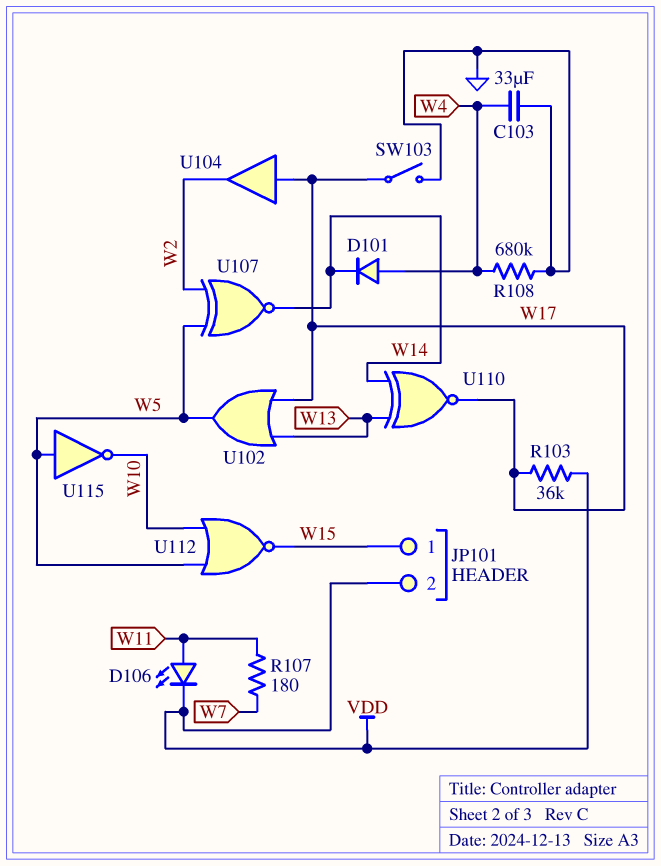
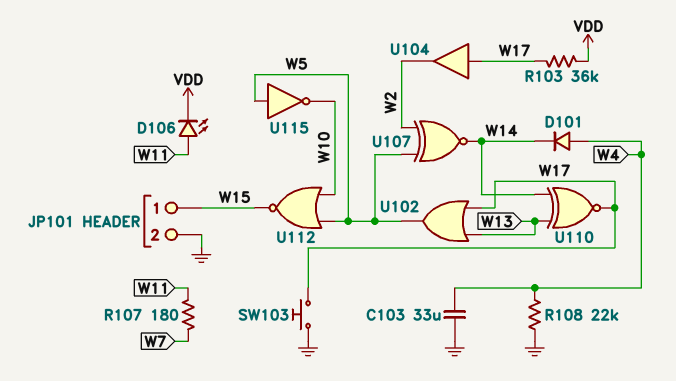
JP101 pin 2: VDD -> GND
R108: 680k (GND, W4) -> 22k (GND, W4)
SW103: switch (GND, W17) -> button (GND, W17)

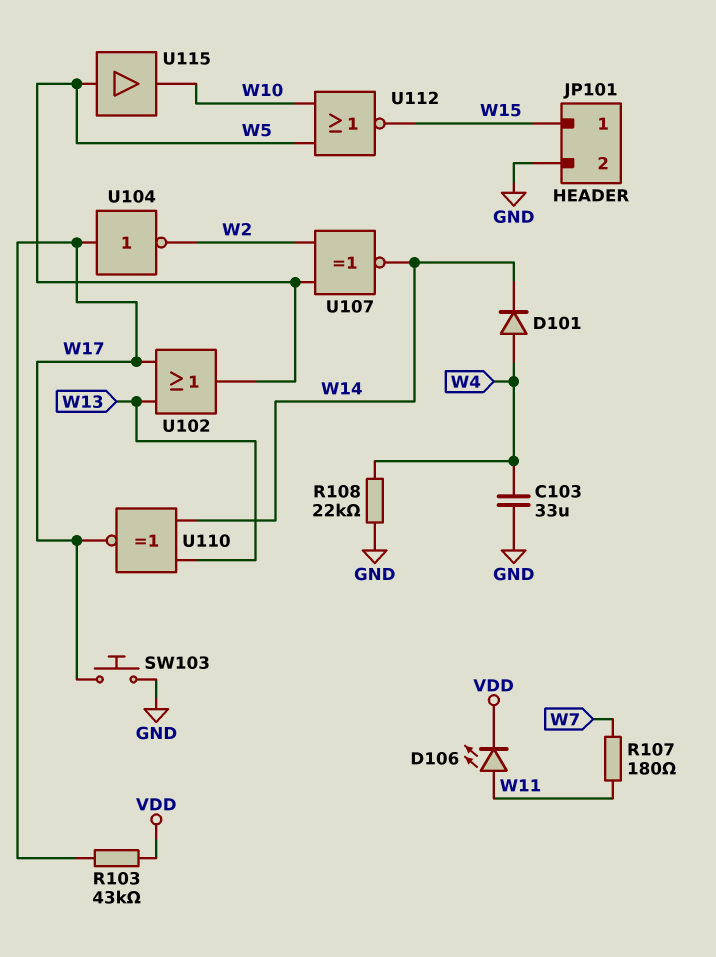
R103: 36k (VDD, W17) -> 43k (VDD, W17)
U104: buffer (in W17, out W2) -> NOT (in W17, out W2)
U115: NOT (in W5, out W10) -> buffer (in W5, out W10)

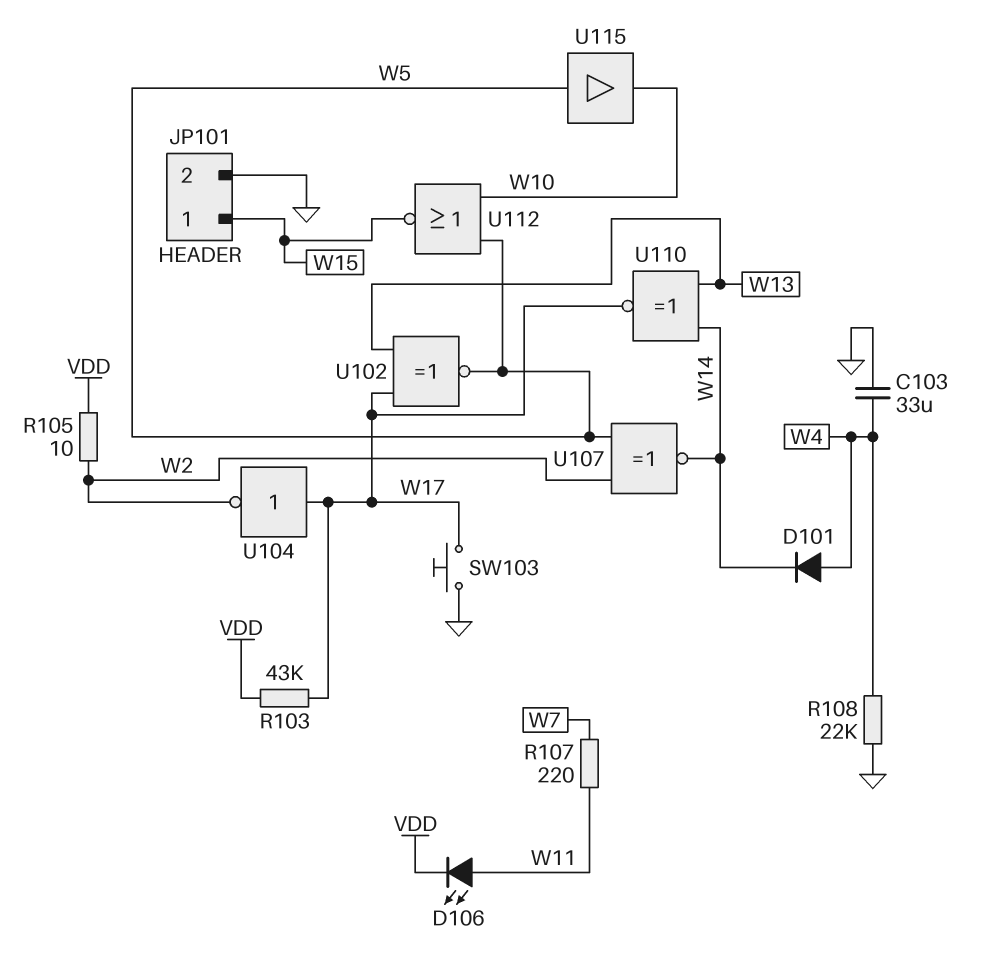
R105: none -> 10 (VDD, W2)
R107: 180 (W7, W11) -> 220 (W7, W11)
U102: OR (in W13, in W17, out W5) -> XNOR (in W13, in W17, out W5)

